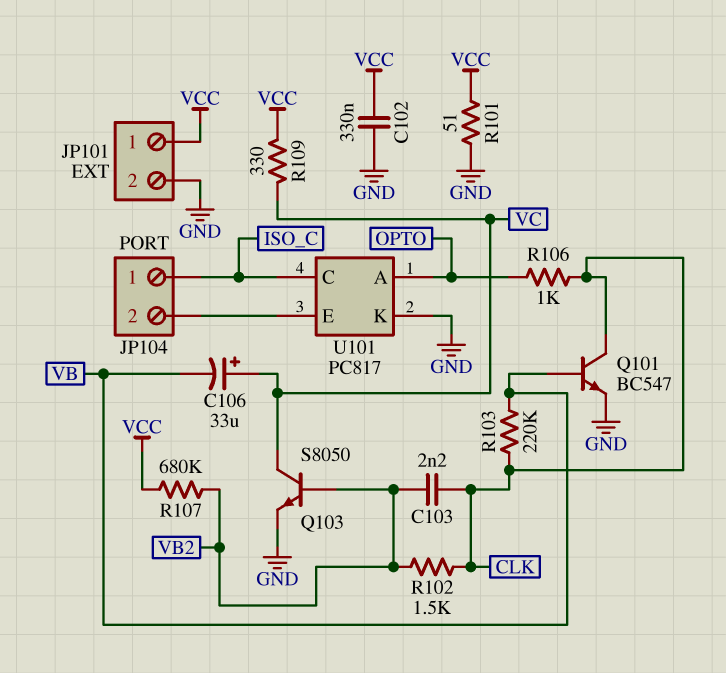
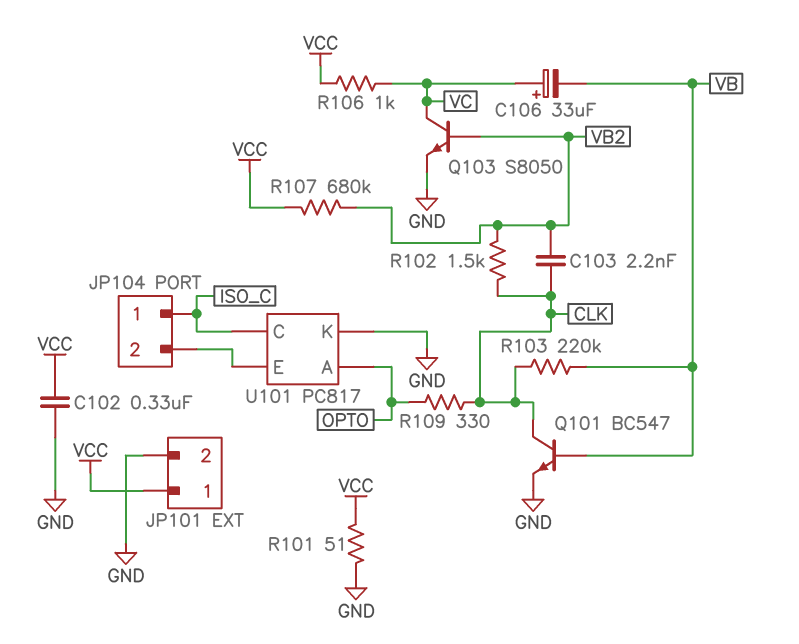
R106: 1k (CLK, OPTO) -> 1k (VC, VCC)
R109: 330 (VC, VCC) -> 330 (CLK, OPTO)

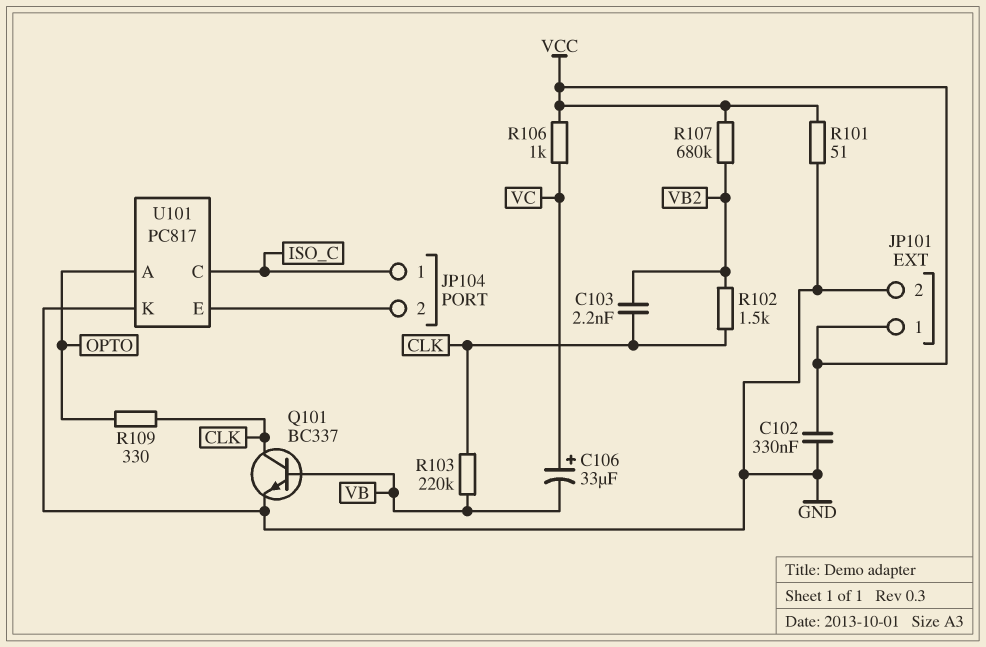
Q101: NPN BC547 (B VB, C CLK, E GND) -> NPN BC337 (B VB, C CLK, E GND)
Q103: NPN S8050 (B VB2, C VC, E GND) -> none

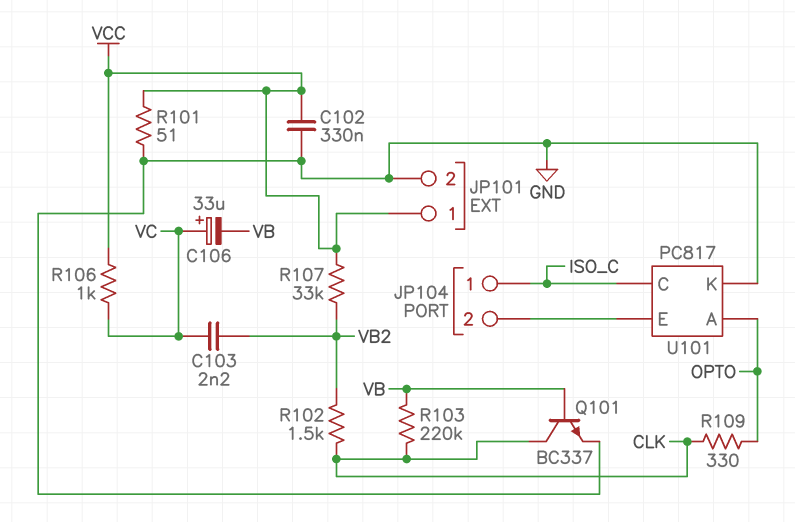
C103: 2.2nF (CLK, VB2) -> 2.2nF (VB2, VC)
R107: 680k (VB2, VCC) -> 33k (VB2, VCC)

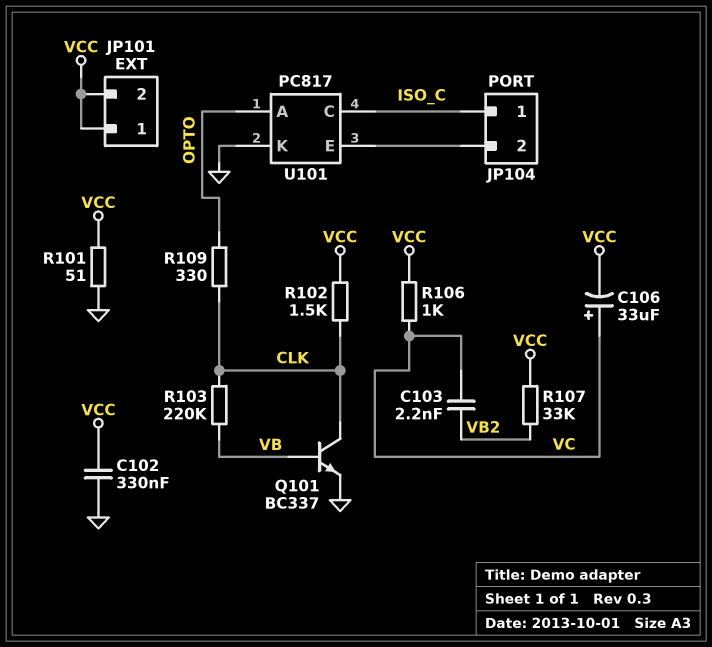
C106: 33uF (plus VC, minus VB) -> 33uF (plus VC, minus VCC)
JP101 pin 2: GND -> VCC
R102: 1.5k (CLK, VB2) -> 1.5k (CLK, VCC)

